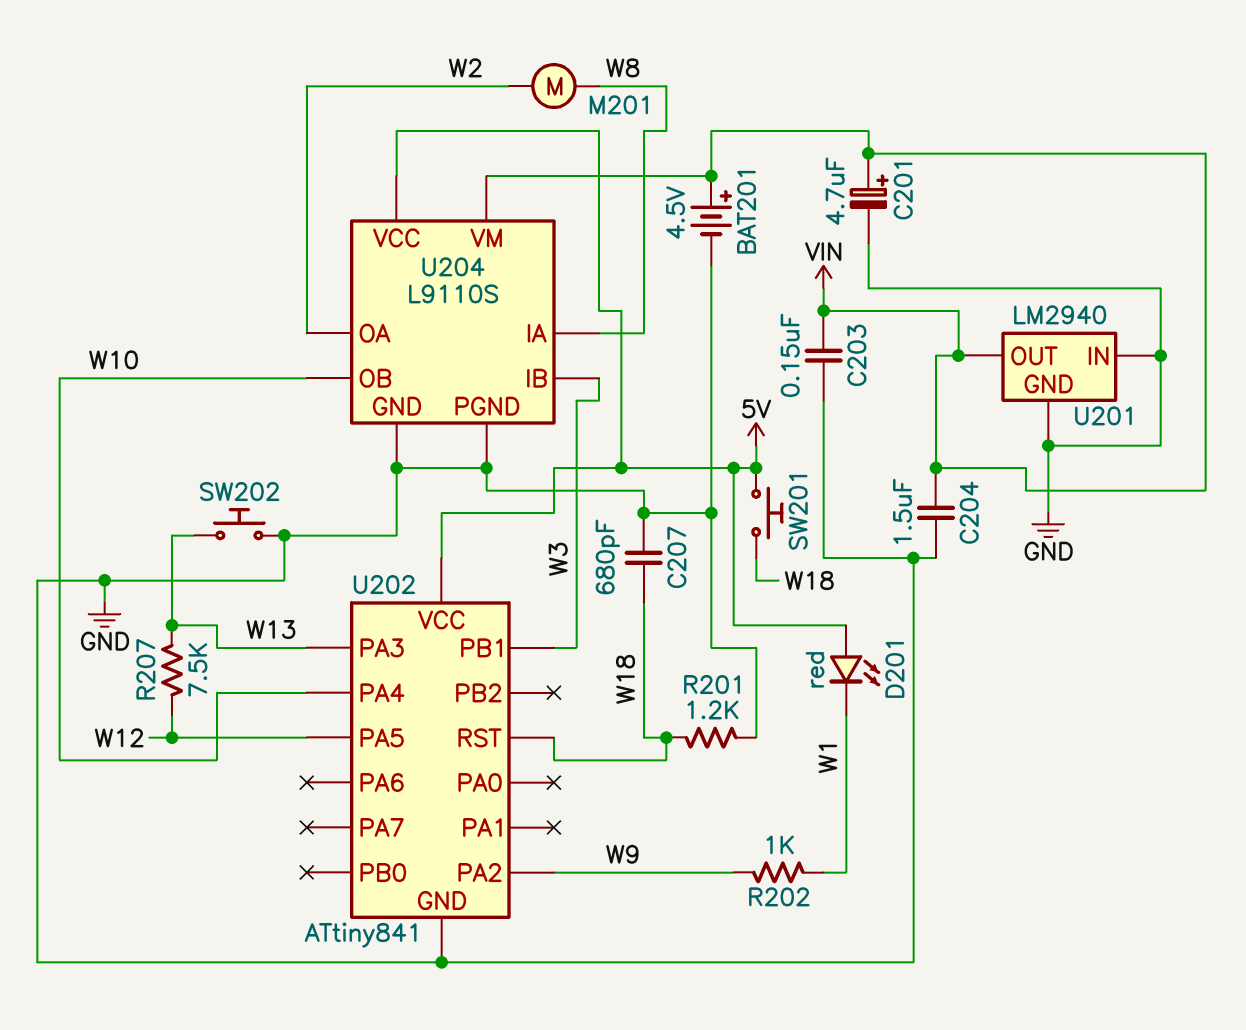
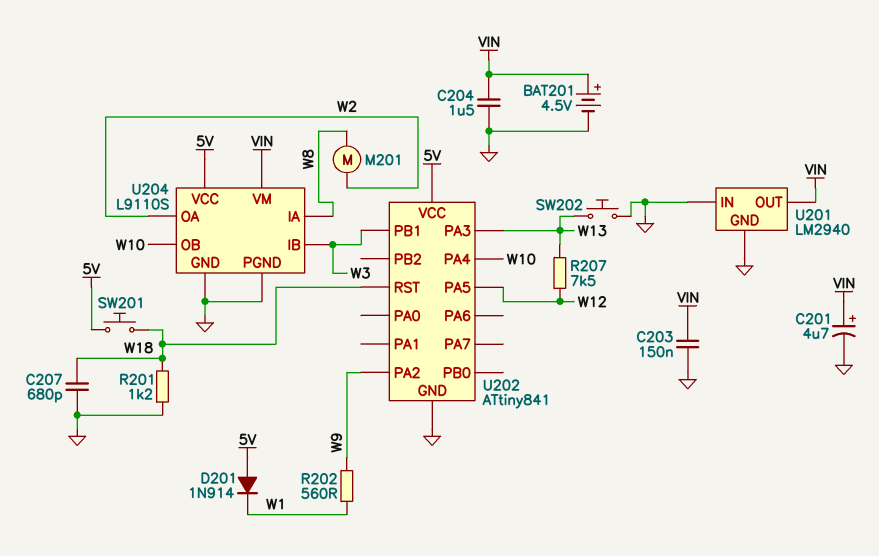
D201: LED red (A 5V, K W1) -> diode 1N914 (A 5V, K W1)
R202: 1k (W1, W9) -> 560 (W1, W9)

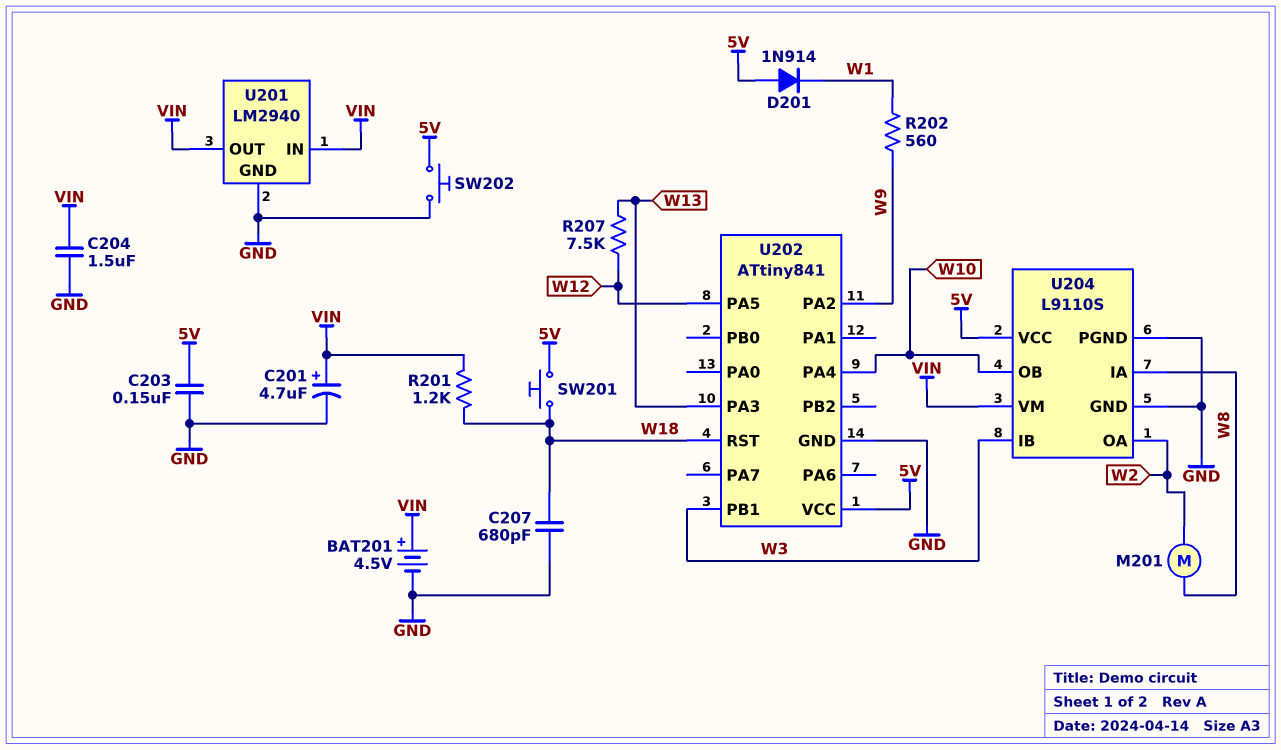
C203: 150nF (GND, VIN) -> 150nF (5V, GND)
R201: 1.2k (GND, W18) -> 1.2k (VIN, W18)
SW202: button (GND, W13) -> button (5V, GND)
U201 pin IN: GND -> VIN

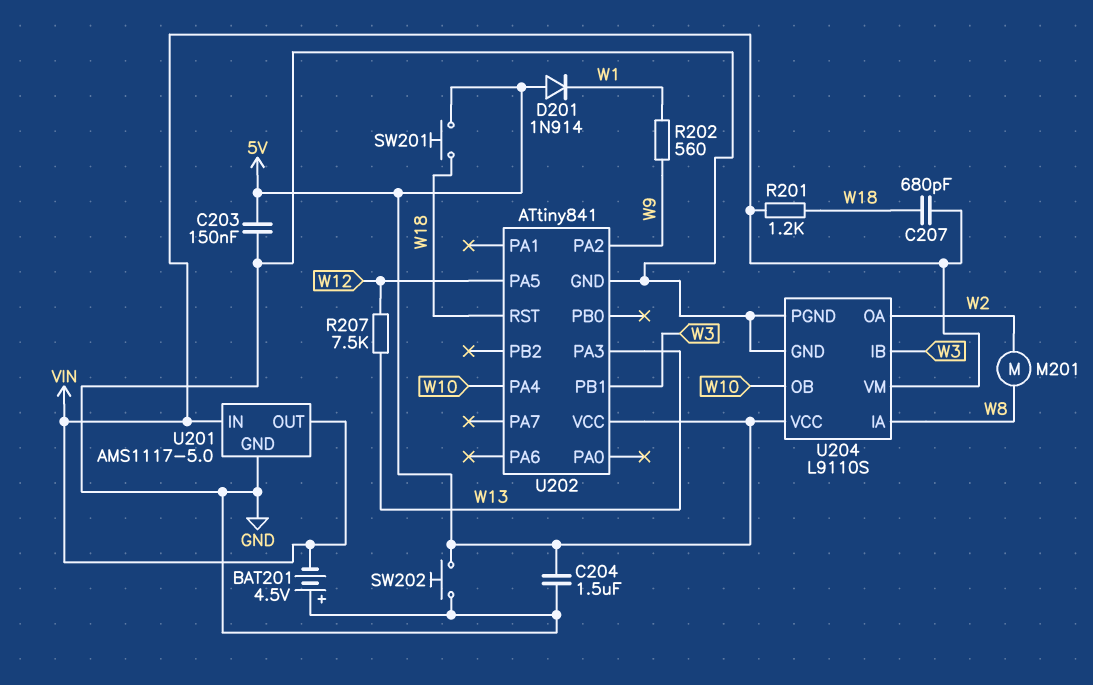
BAT201: 4.5V (plus VIN, minus GND) -> 4.5V (plus GND, minus VIN)
C201: 4.7uF (plus VIN, minus GND) -> none
C204: 1.5uF (GND, VIN) -> 1.5uF (5V, GND)
C207: 680pF (GND, W18) -> 680pF (VIN, W18)
U201: LM2940 -> AMS1117-5.0

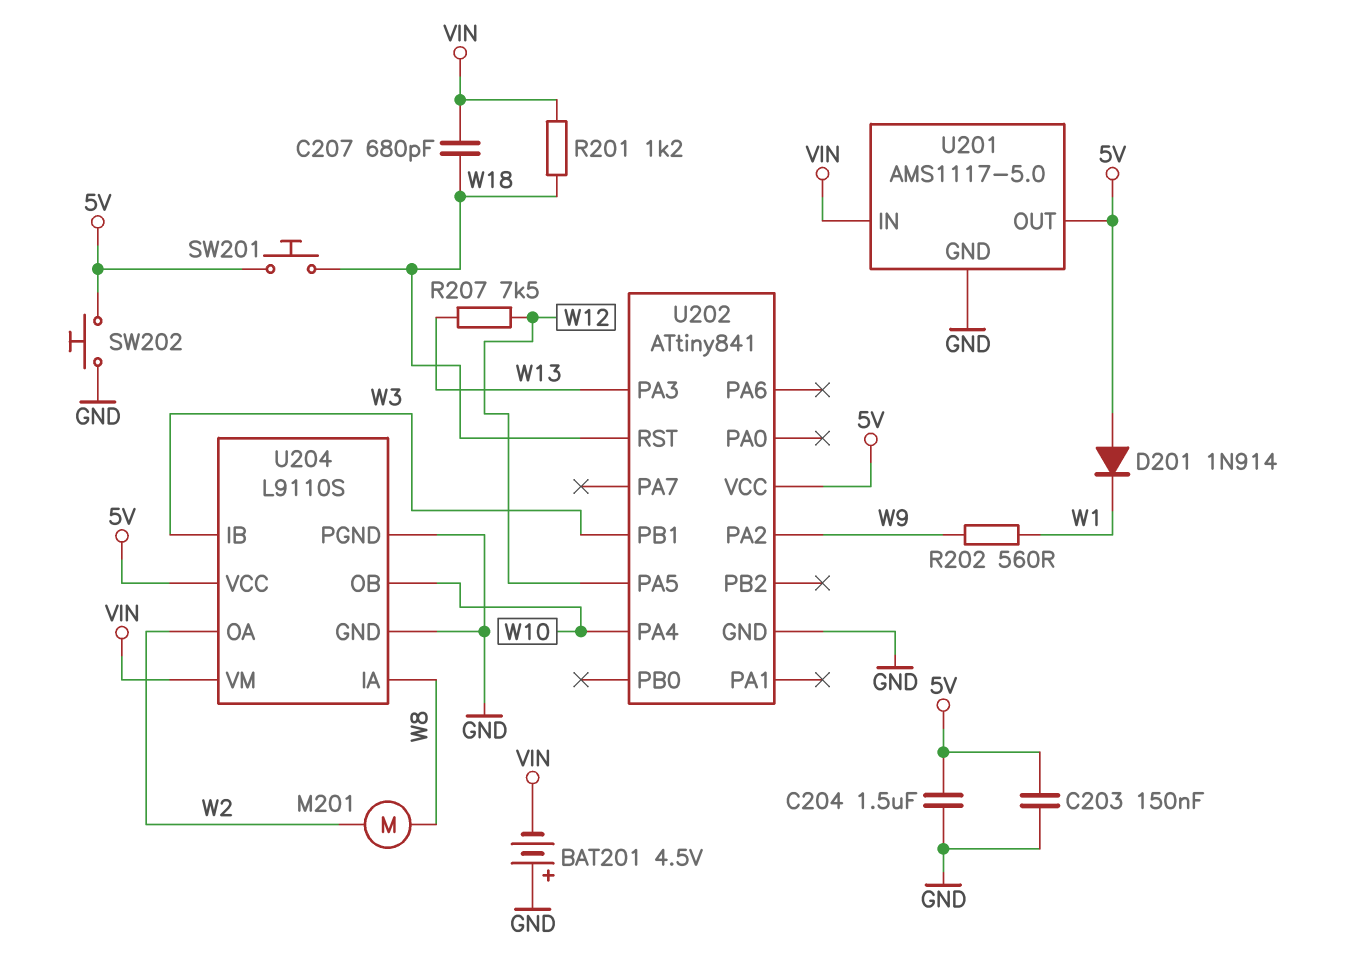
U201 pin OUT: VIN -> 5V

